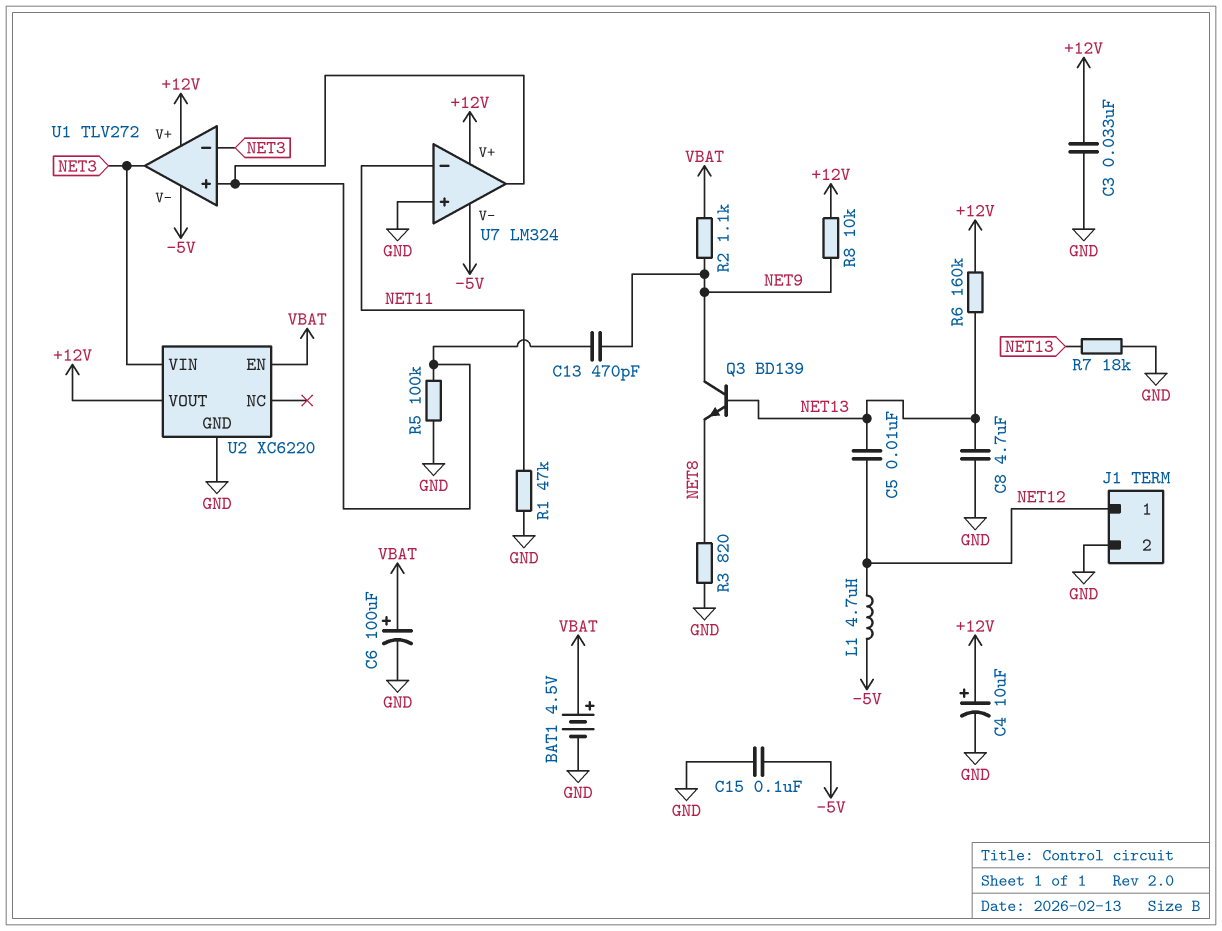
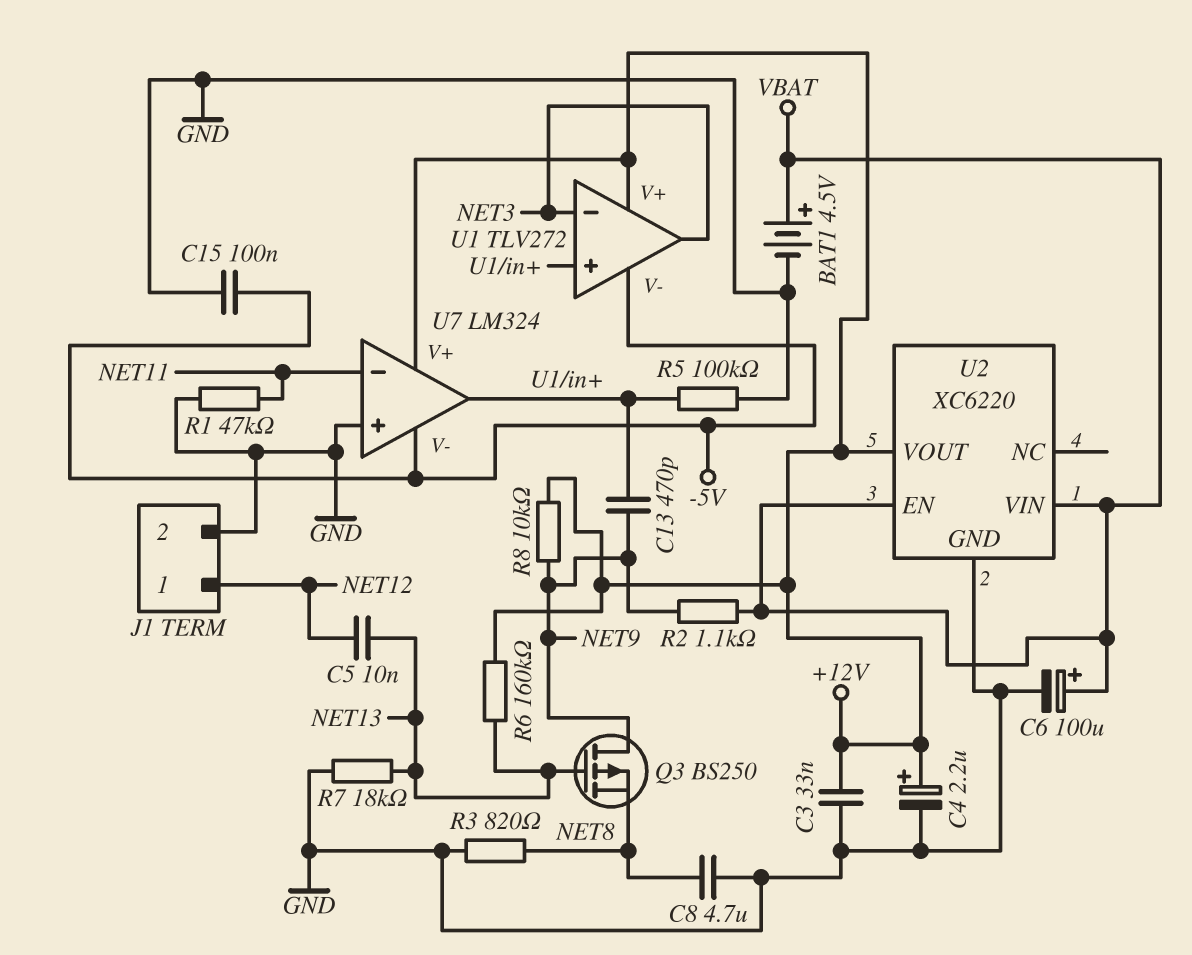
C4: 10uF (plus +12V, minus GND) -> 2.2uF (plus +12V, minus GND)
C8: 4.7uF (GND, NET13) -> 4.7uF (GND, NET8)
L1: 4.7uH (-5V, NET12) -> none
Q3: NPN BD139 (B NET13, C NET9, E NET8) -> PMOS BS250 (G NET13, D NET9, S NET8)
U2 pin VIN: NET3 -> VBAT

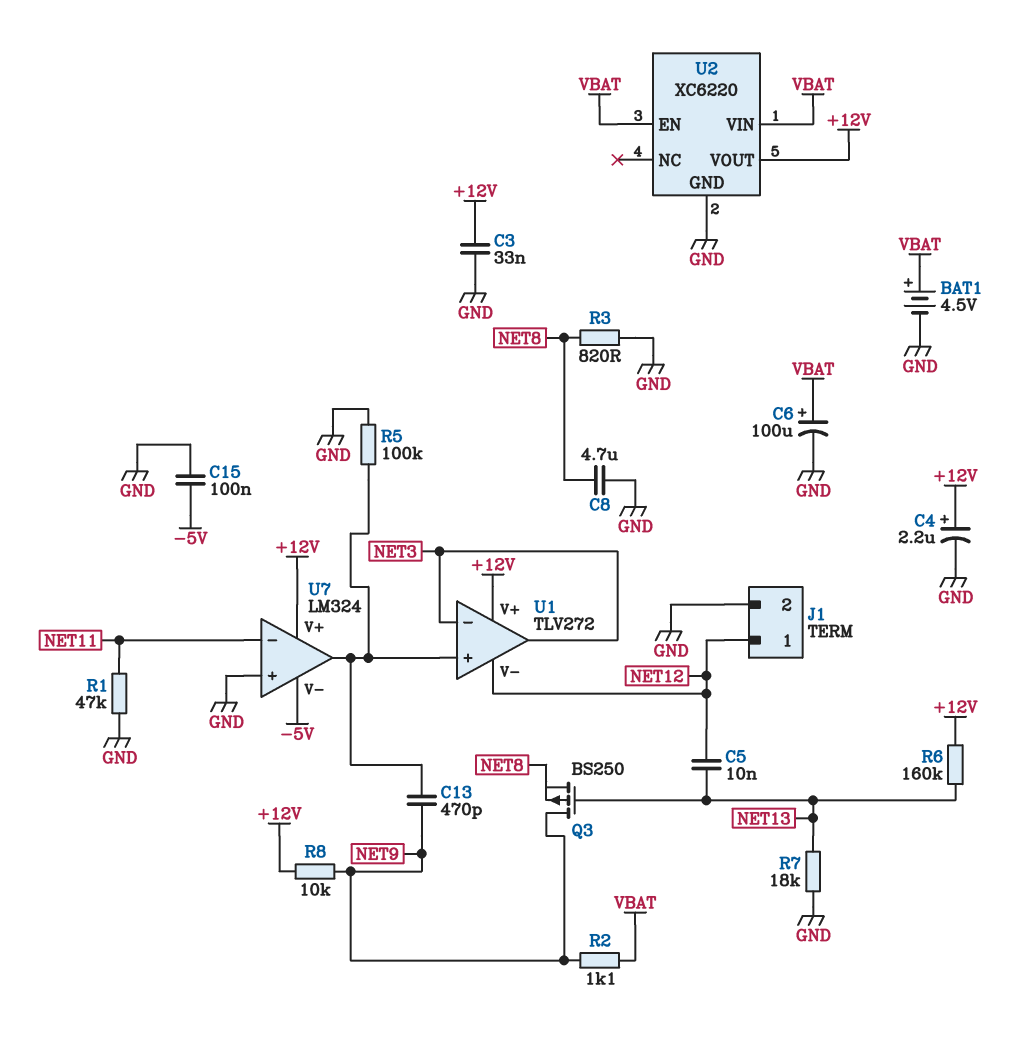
U1 pin V-: -5V -> NET12

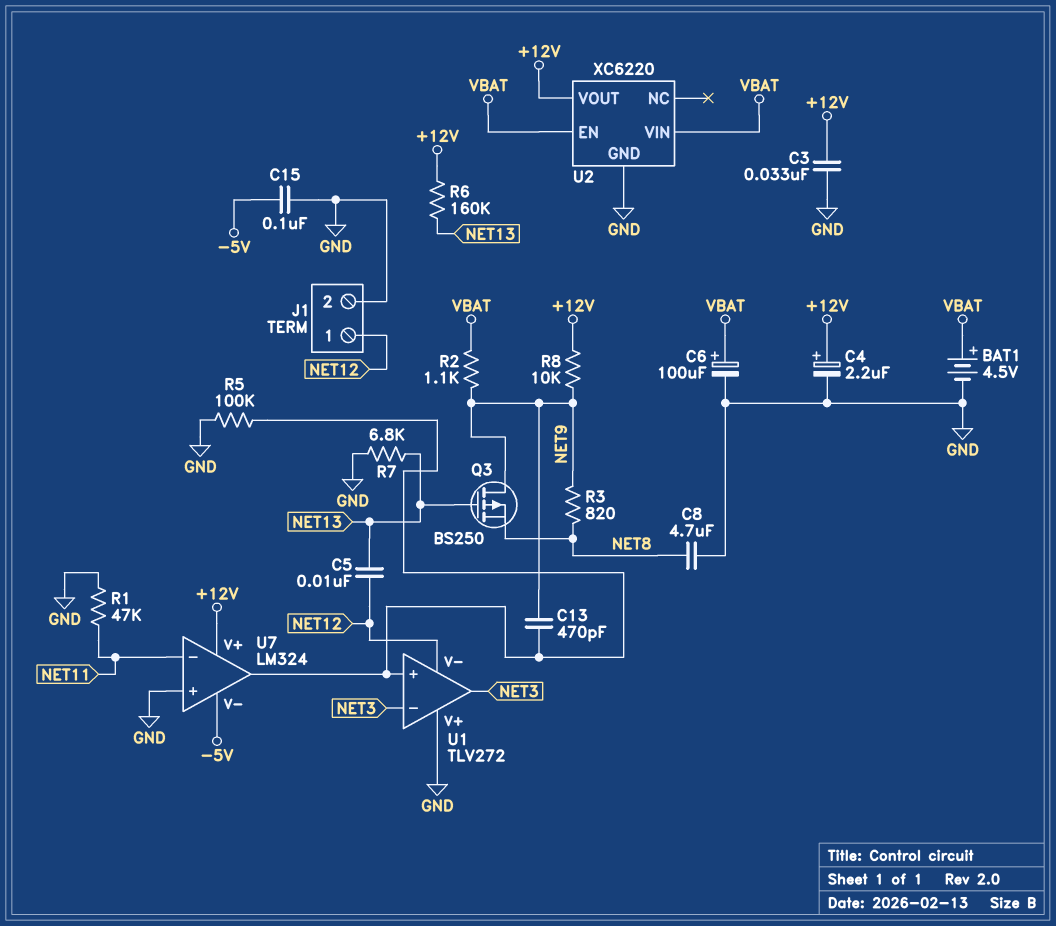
R3: 820 (GND, NET8) -> 820 (NET8, NET9)
R7: 18k (GND, NET13) -> 6.8k (GND, NET13)
U1 pin V+: +12V -> GND

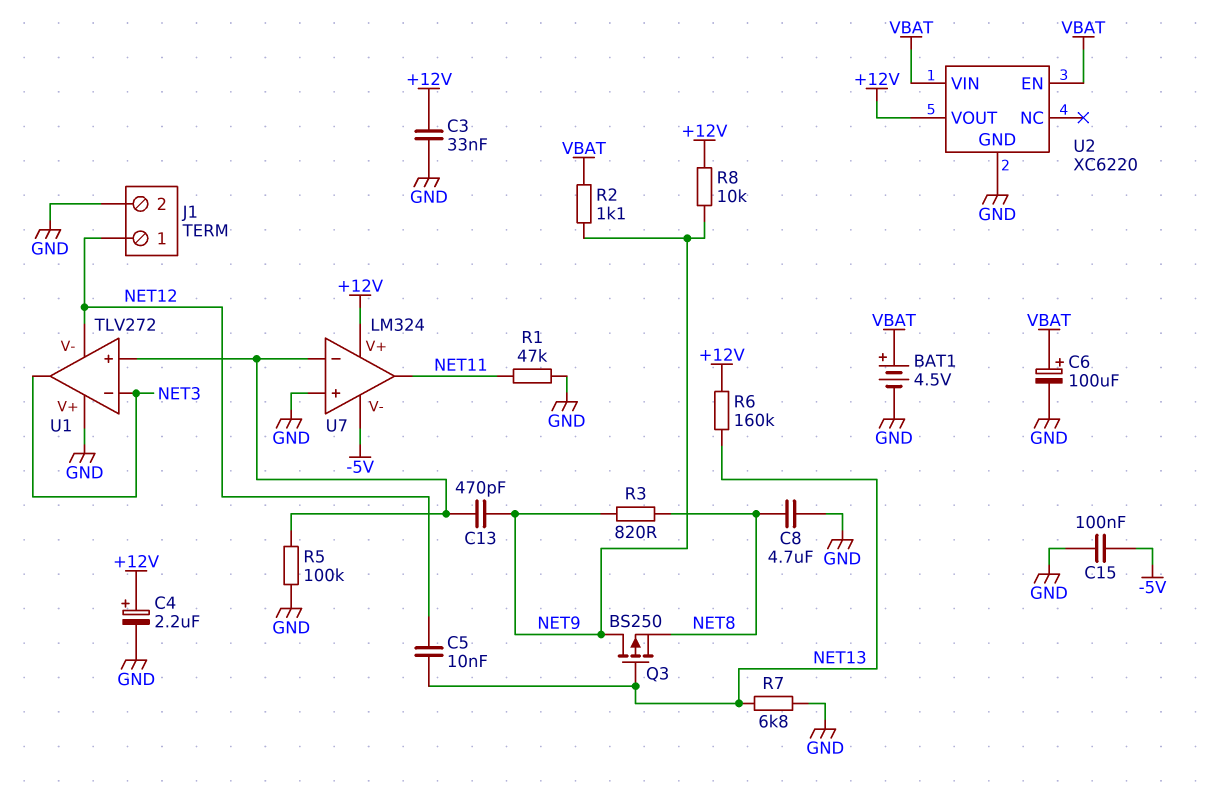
U7 pin in-: NET11 -> U1/in+
U7 pin out: U1/in+ -> NET11

